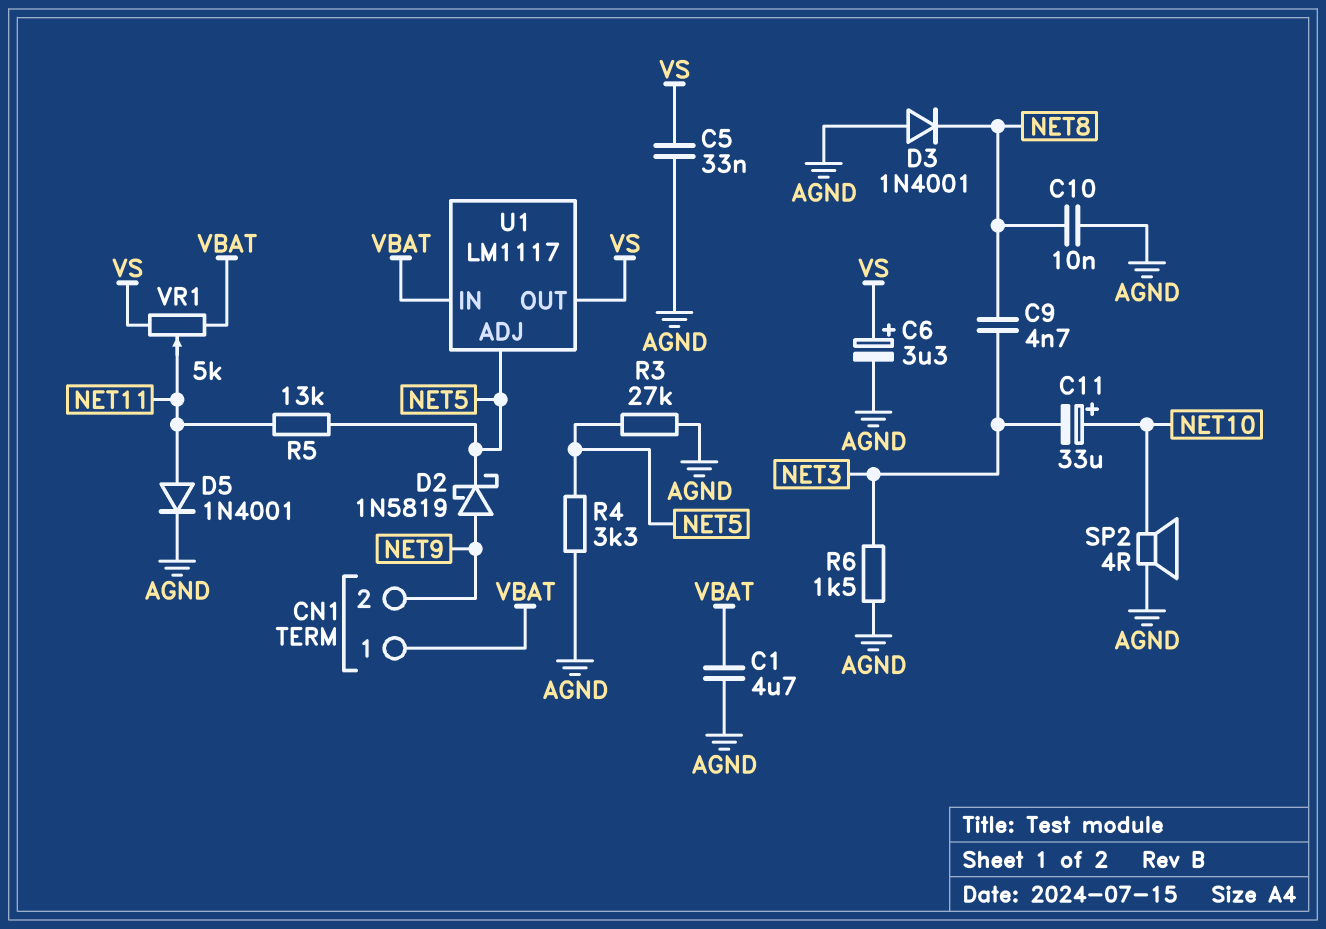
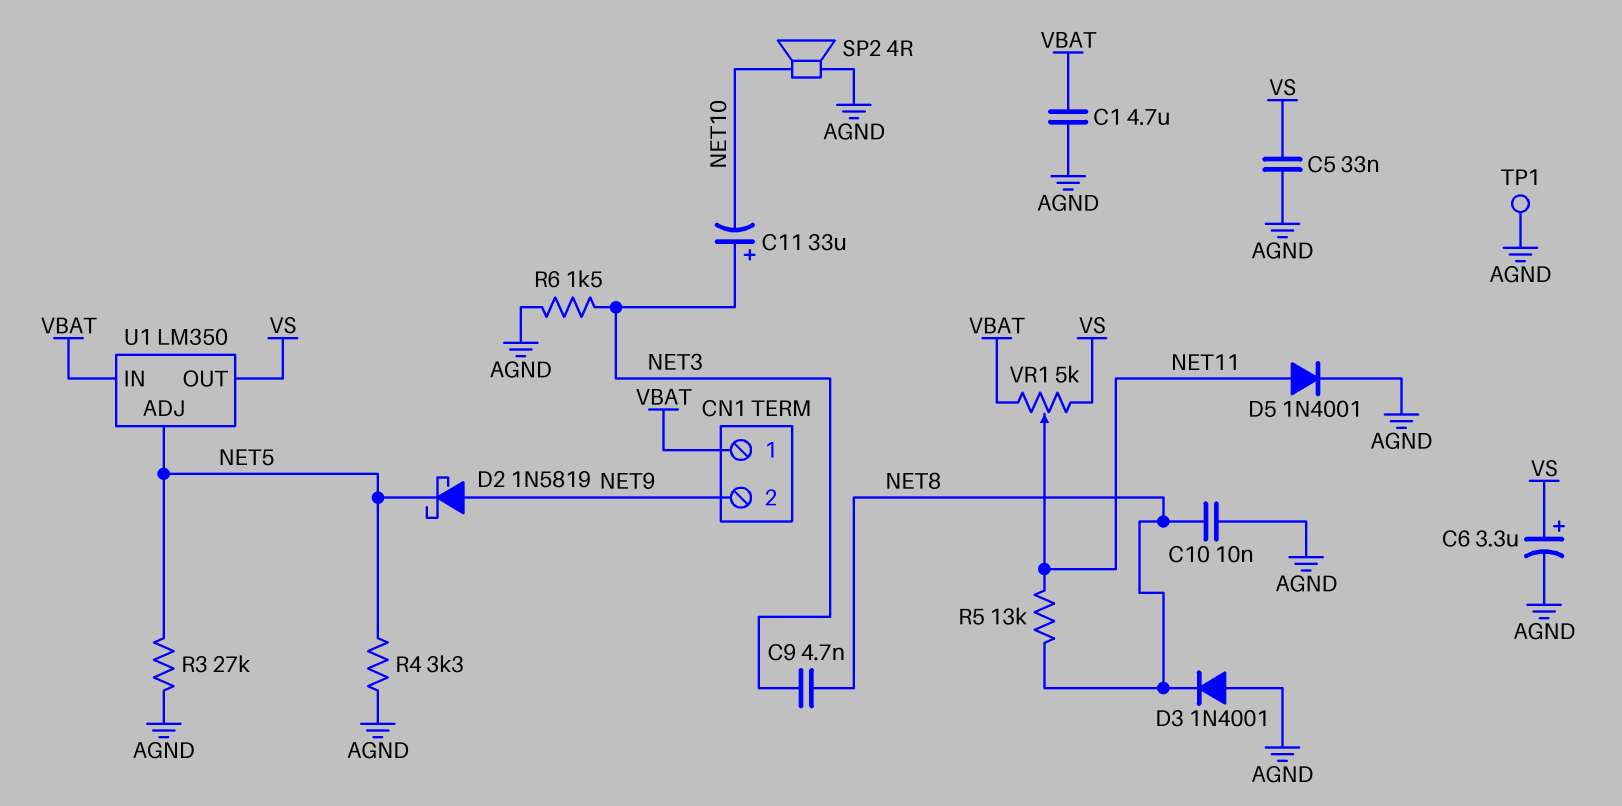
C11: 33uF (plus NET10, minus NET3) -> 33uF (plus NET3, minus NET10)
R5: 13k (NET5, NET11) -> 13k (NET8, NET11)
TP1: none -> test point (AGND)
U1: LM1117 -> LM350

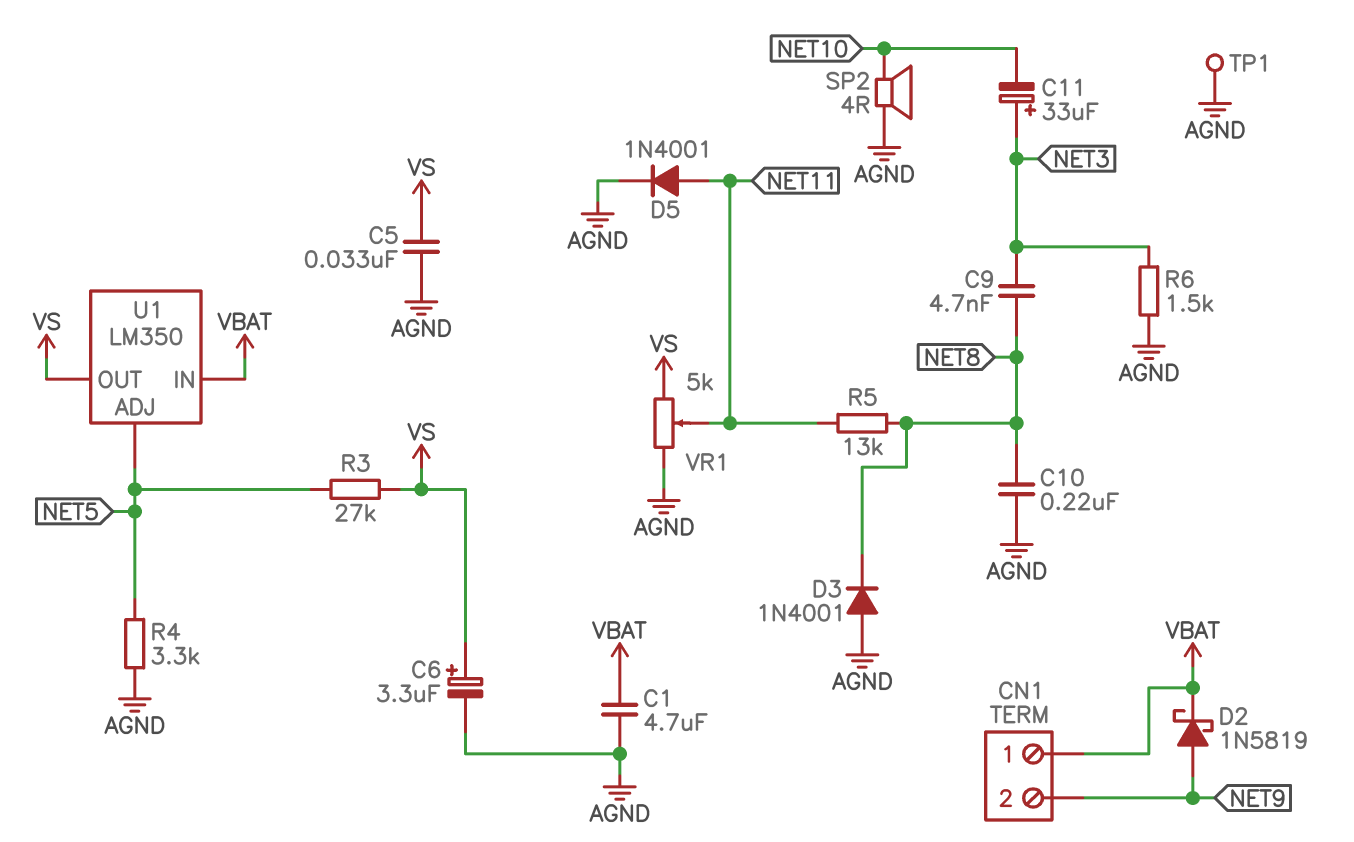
C10: 10nF (AGND, NET8) -> 220nF (AGND, NET8)
D2: schottky 1N5819 (A NET9, K NET5) -> schottky 1N5819 (A NET9, K VBAT)
R3: 27k (AGND, NET5) -> 27k (NET5, VS)
VR1: 5k (VBAT, VS, wiper NET11) -> 5k (AGND, VS, wiper NET11)

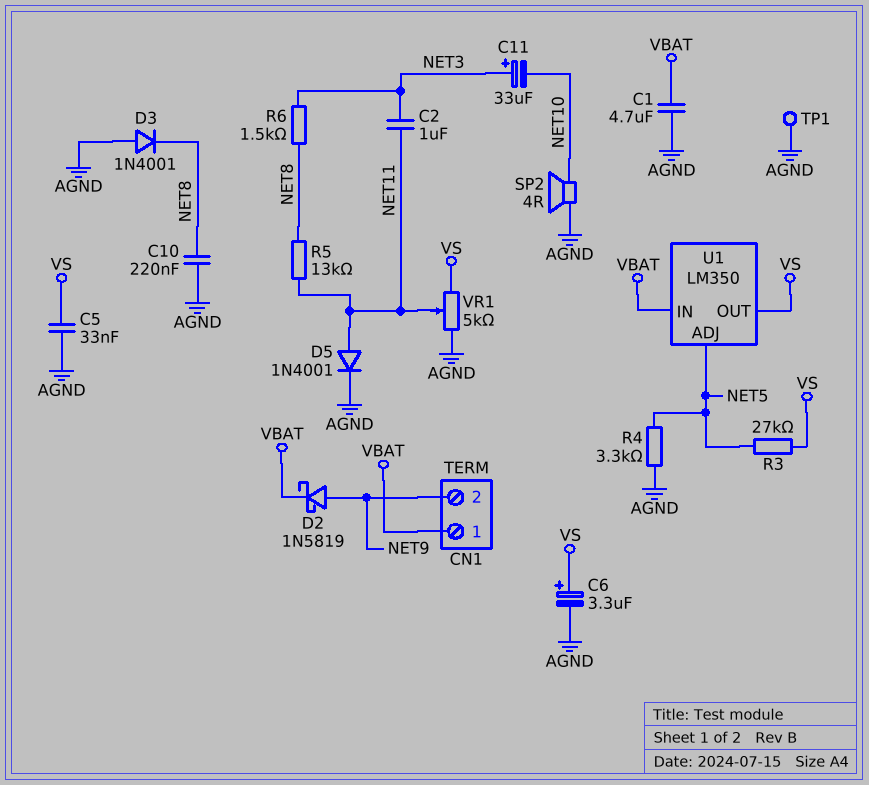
C2: none -> 1uF (NET3, NET11)
C9: 4.7nF (NET3, NET8) -> none
R6: 1.5k (AGND, NET3) -> 1.5k (NET3, NET8)

